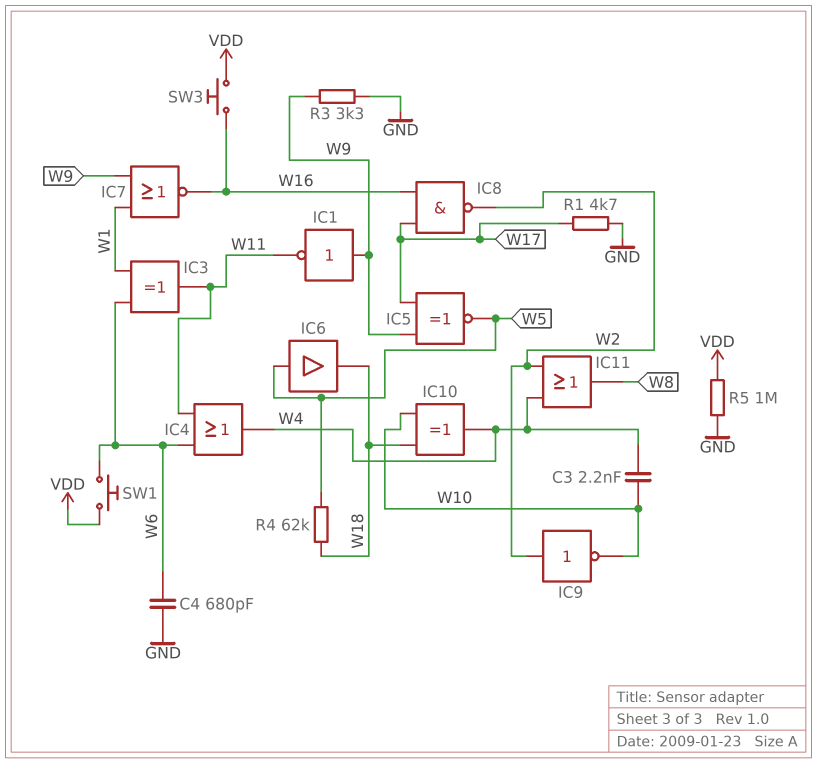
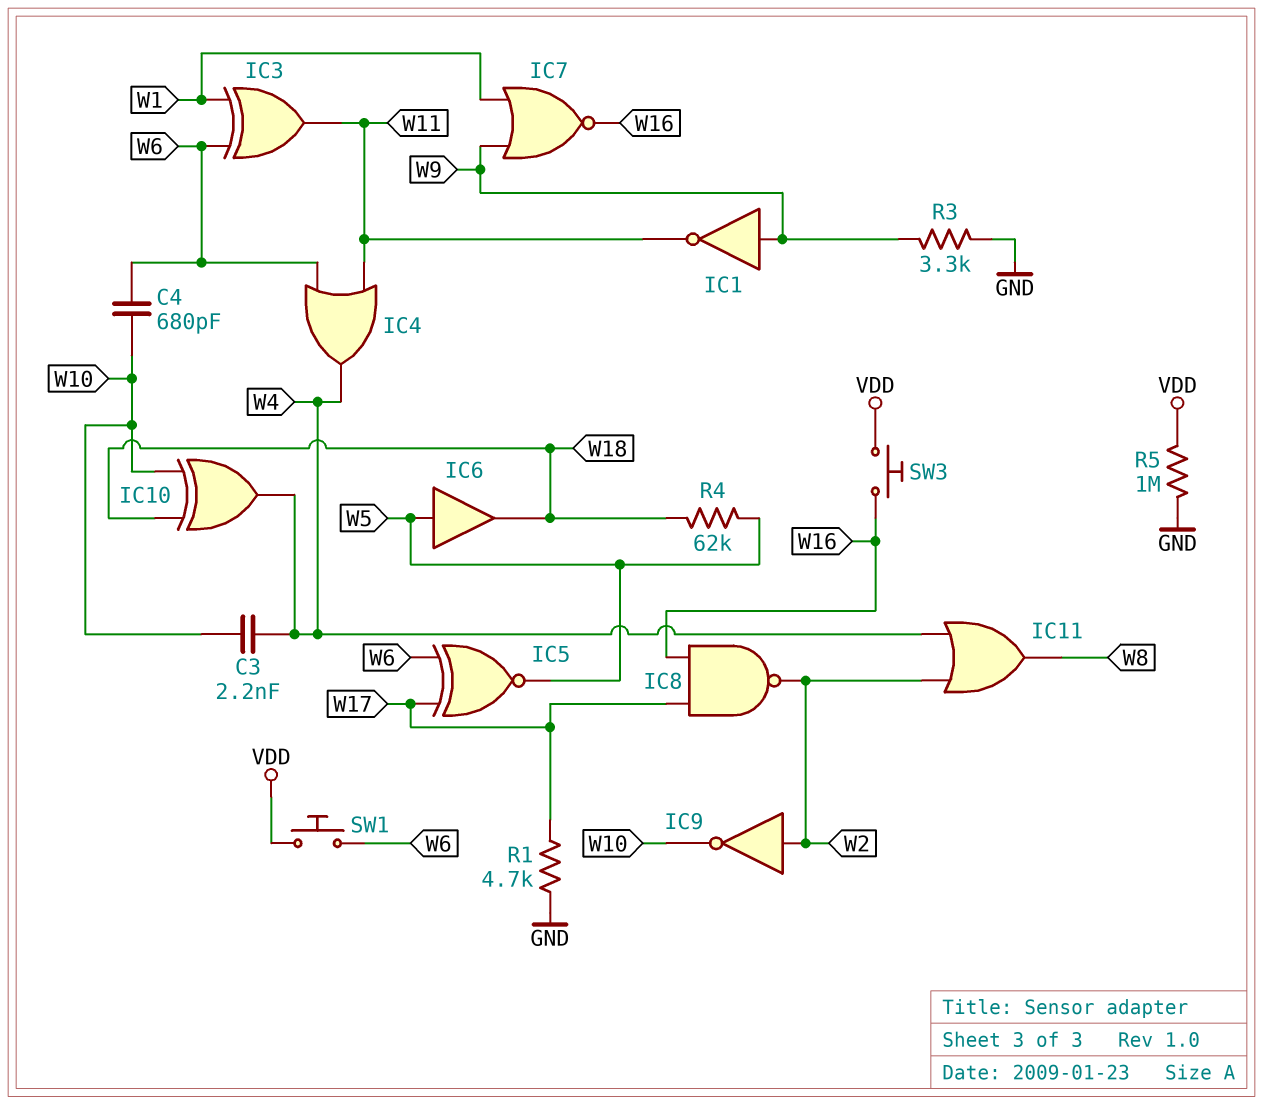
C4: 680pF (GND, W6) -> 680pF (W6, W10)
IC5: XNOR (in W9, in W17, out W5) -> XNOR (in W6, in W17, out W5)

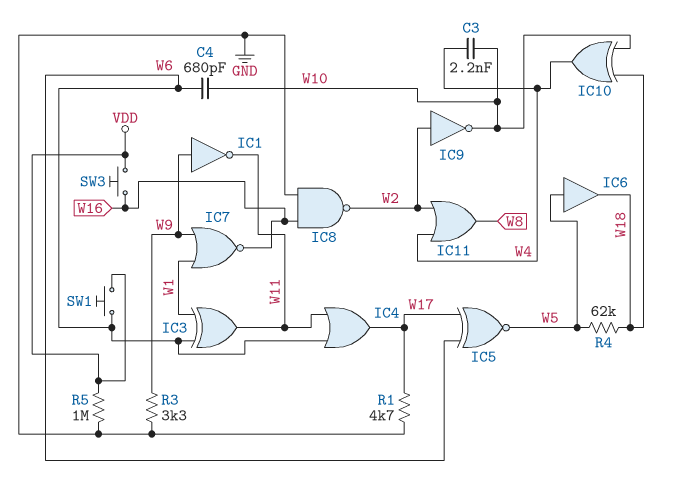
IC4: OR (in W6, in W11, out W4) -> OR (in W6, in W11, out W17)
IC8: NAND (in W16, in W17, out W2) -> NAND (in GND, in W16, out W2)

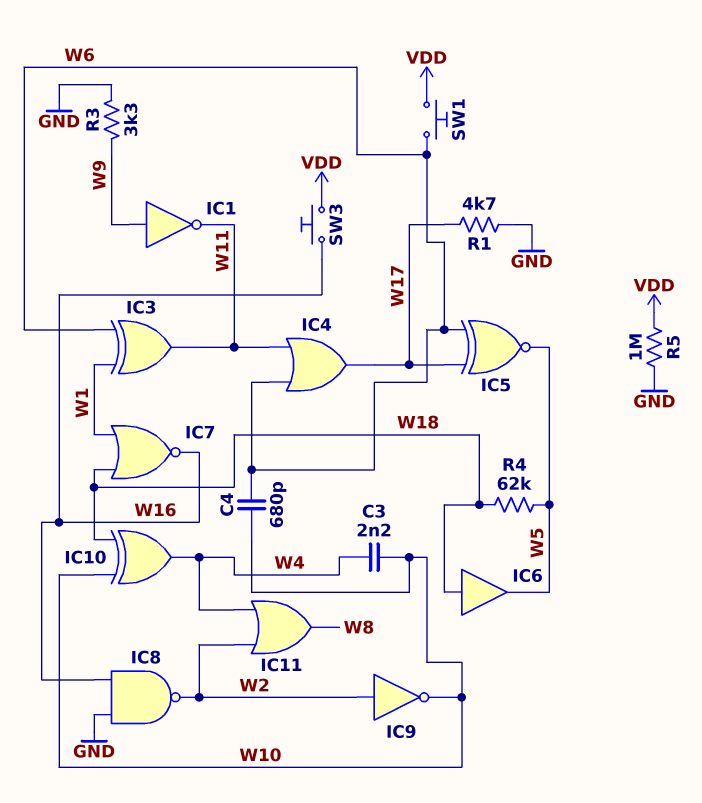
IC6: buffer (in W5, out W18) -> buffer (in W18, out W5)
IC7: NOR (in W1, in W9, out W16) -> NOR (in W1, in W18, out W16)

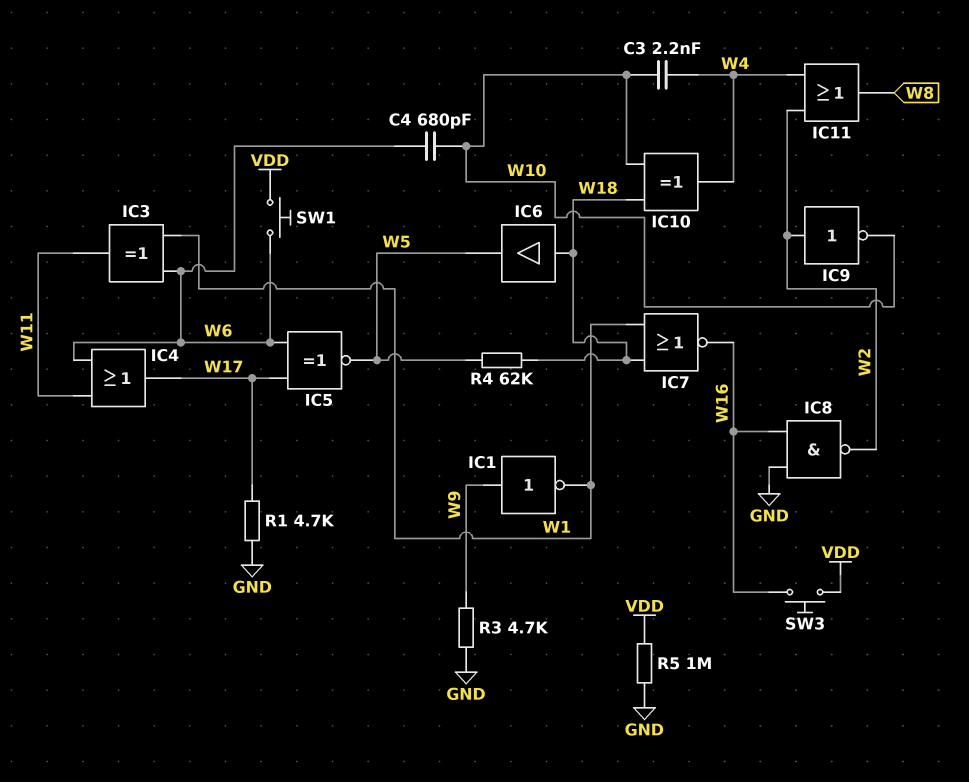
IC1: NOT (in W9, out W11) -> NOT (in W9, out W1)
R3: 3.3k (GND, W9) -> 4.7k (GND, W9)

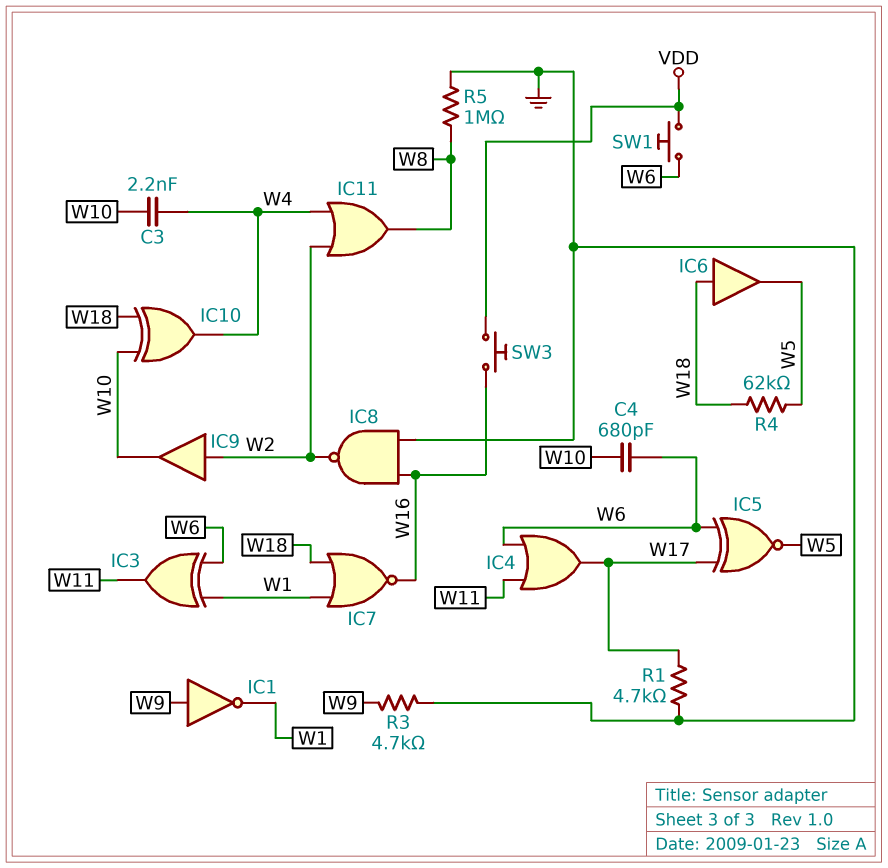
IC9: NOT (in W2, out W10) -> buffer (in W2, out W10)
R5: 1M (GND, VDD) -> 1M (GND, W8)

